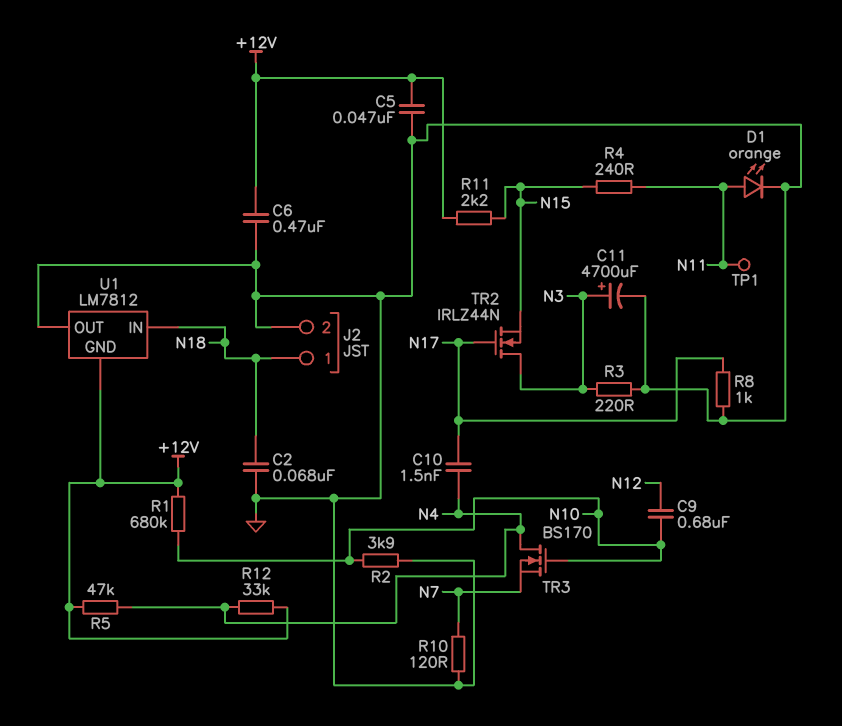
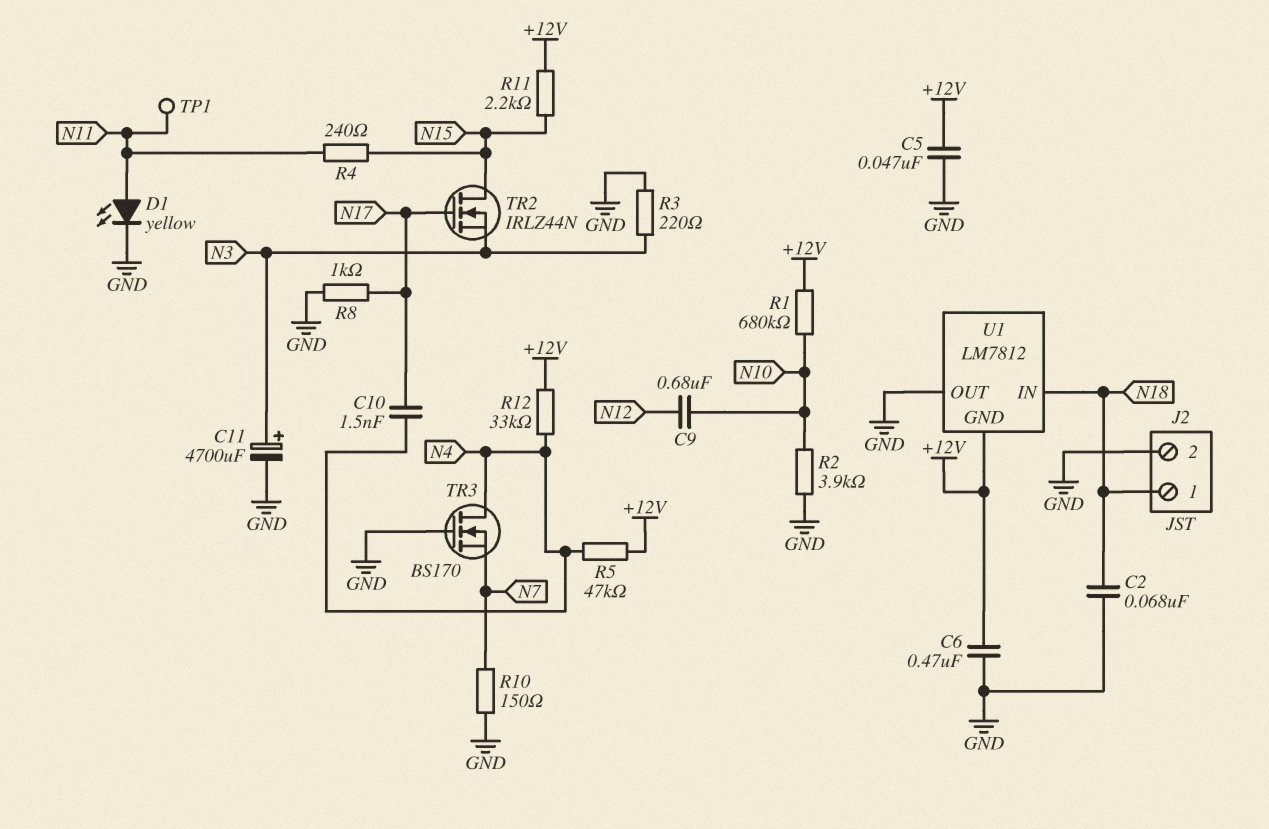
D1: LED orange (A N11, K GND) -> LED yellow (A N11, K GND)
R10: 120 (GND, N7) -> 150 (GND, N7)
TR2: NMOS IRLZ44N (G N17, D N3, S N15) -> NMOS IRLZ44N (G N17, D N15, S N3)
TR3: NMOS BS170 (G N10, D N4, S N7) -> NMOS BS170 (G GND, D N4, S N7)

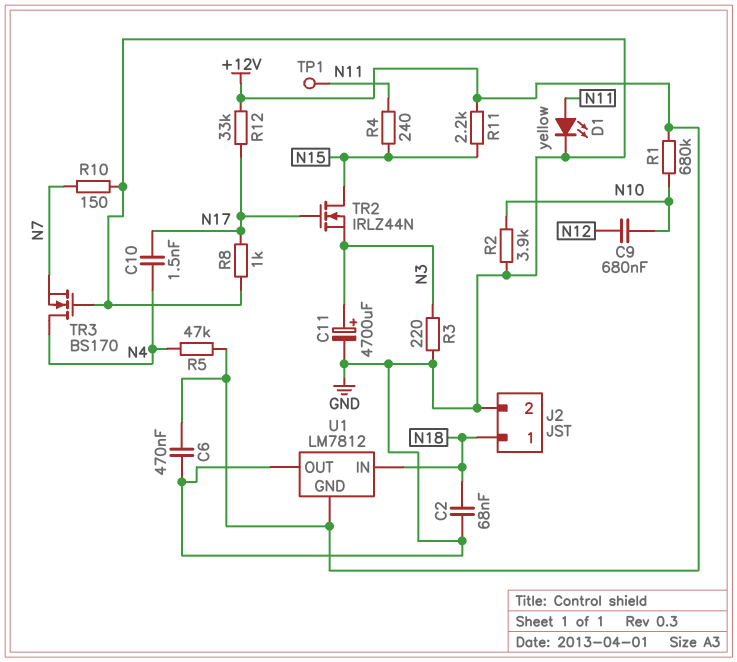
C5: 47nF (+12V, GND) -> none
R12: 33k (+12V, N4) -> 33k (+12V, N17)

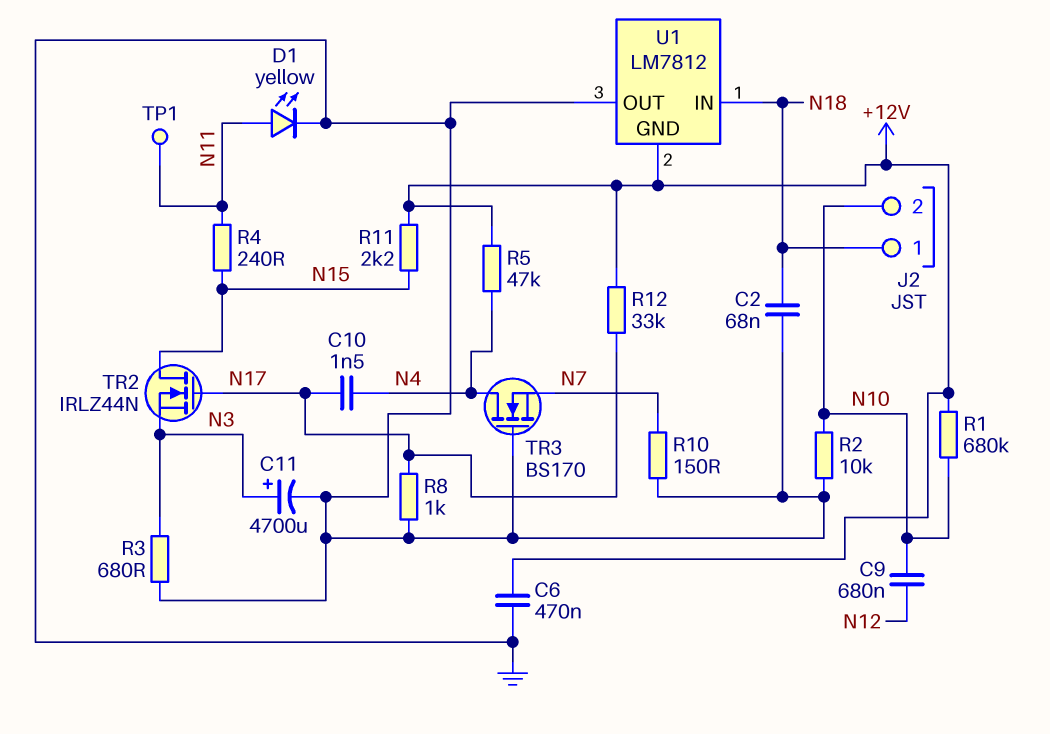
J2 pin 2: GND -> N10
R2: 3.9k (GND, N10) -> 10k (GND, N10)
R3: 220 (GND, N3) -> 680 (GND, N3)

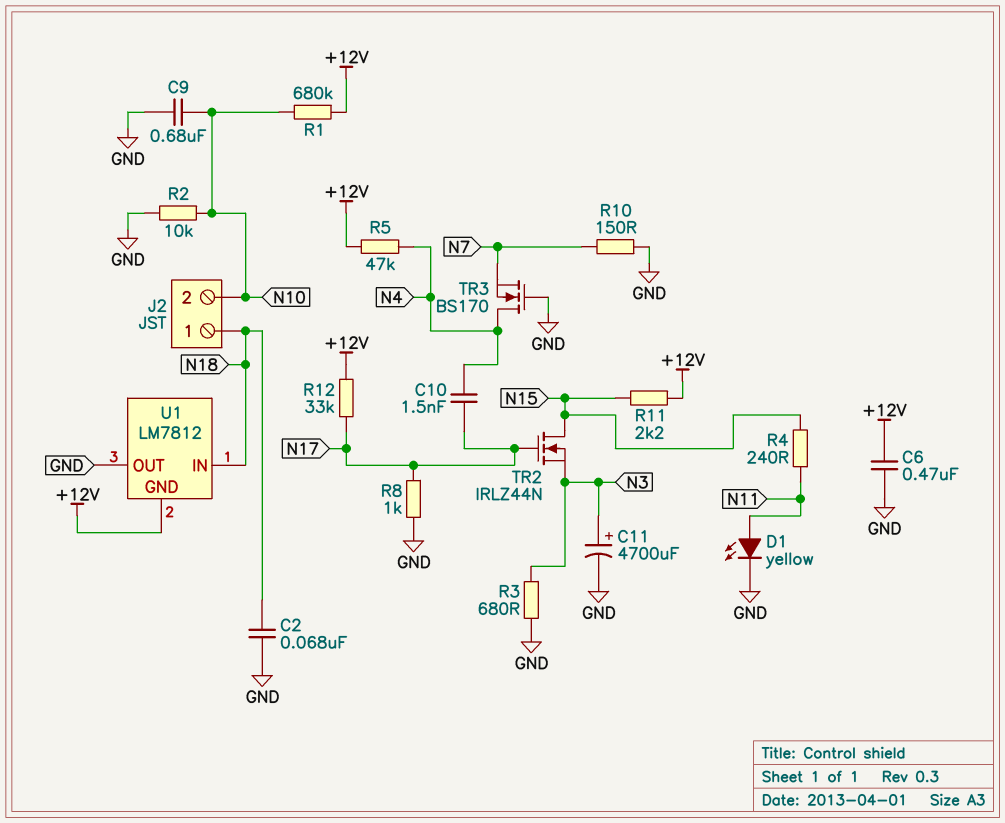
C9: 680nF (N10, N12) -> 680nF (GND, N10)
TP1: test point (N11) -> none

